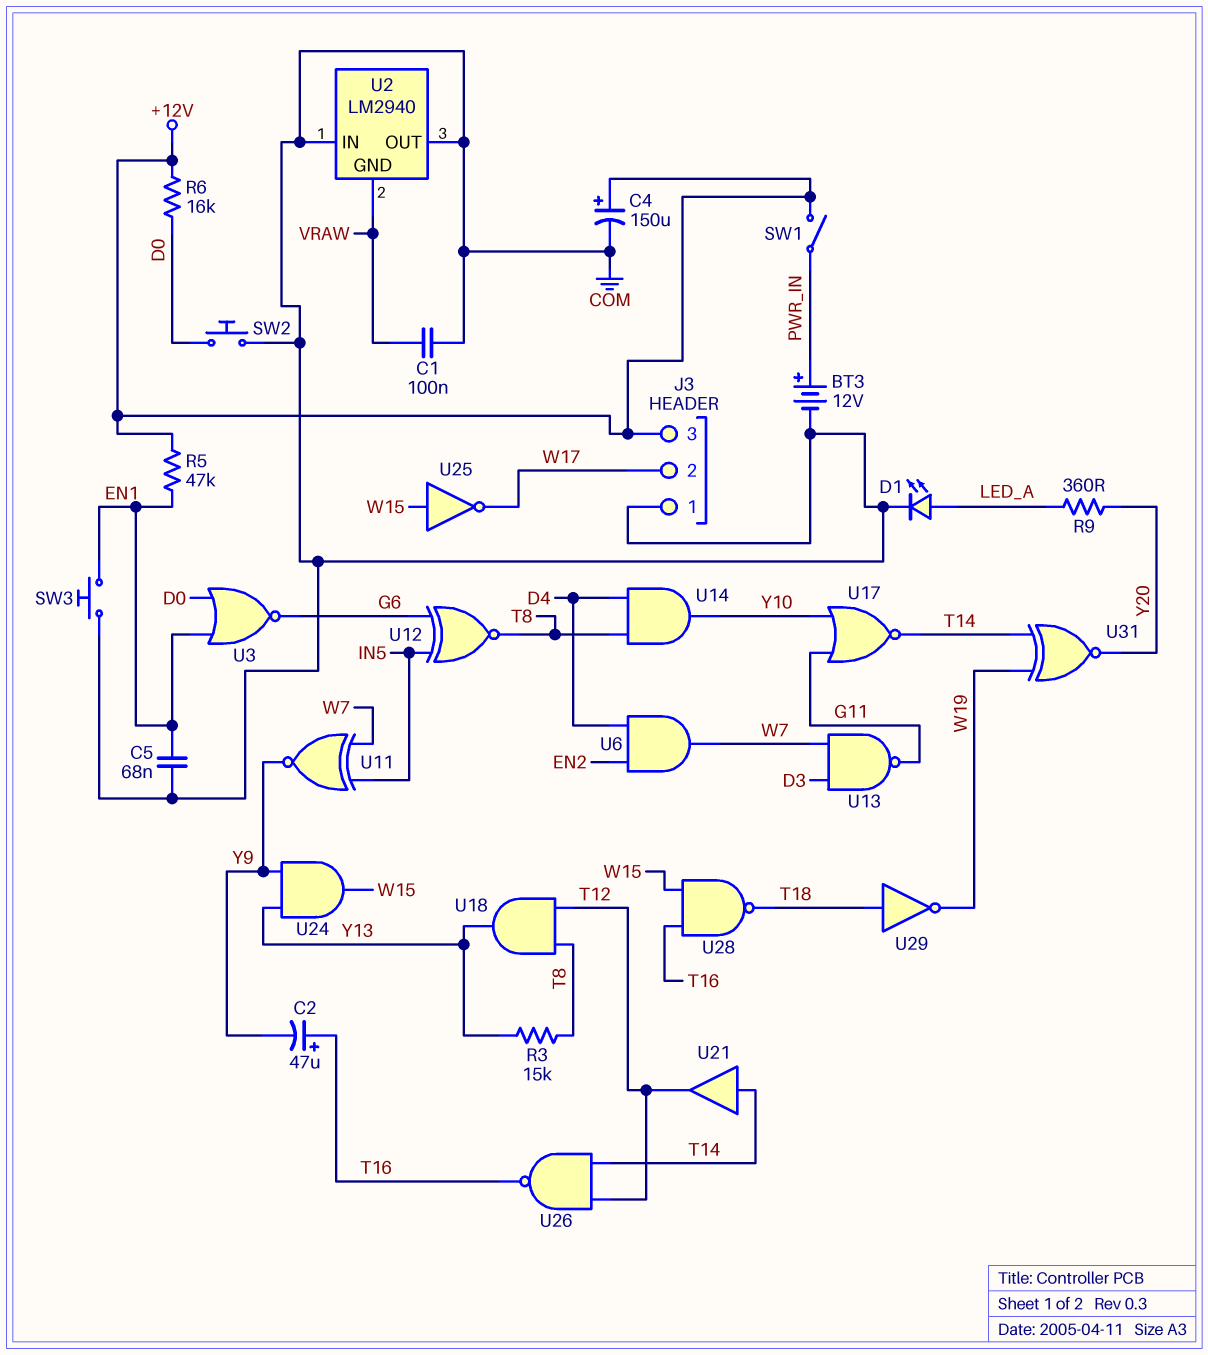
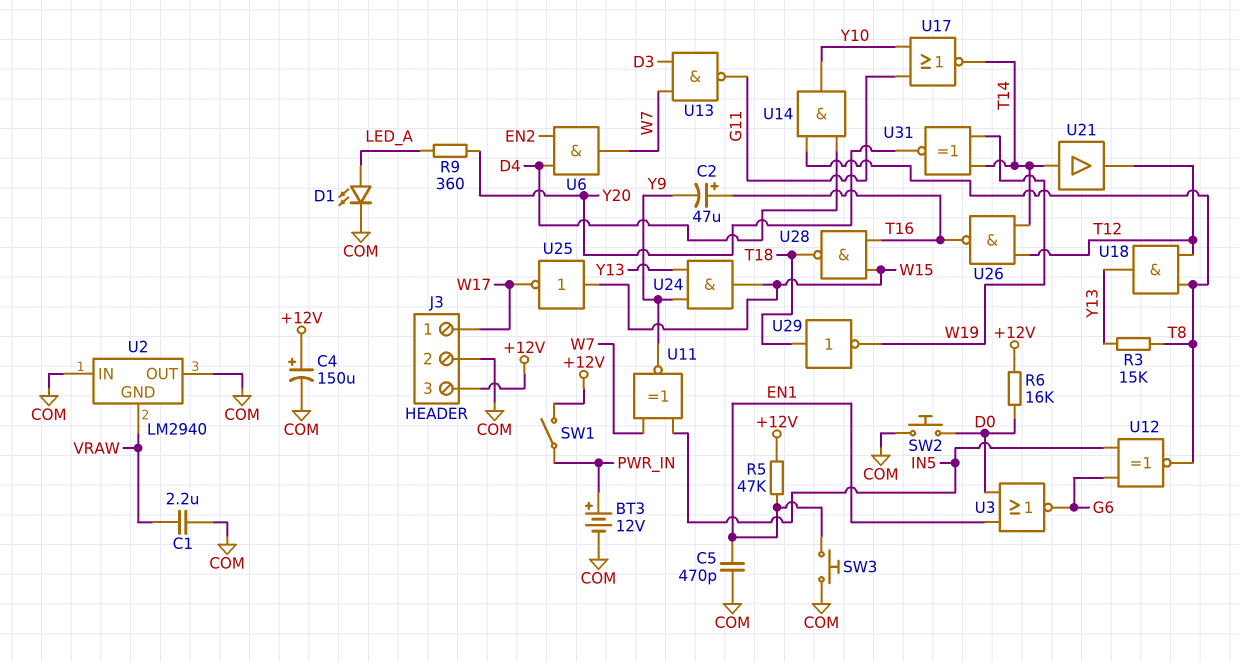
C1: 100nF (COM, VRAW) -> 2.2uF (COM, VRAW)
C5: 68nF (COM, EN1) -> 470pF (COM, EN1)
J3 pin 1: COM -> W17
J3 pin 2: W17 -> COM

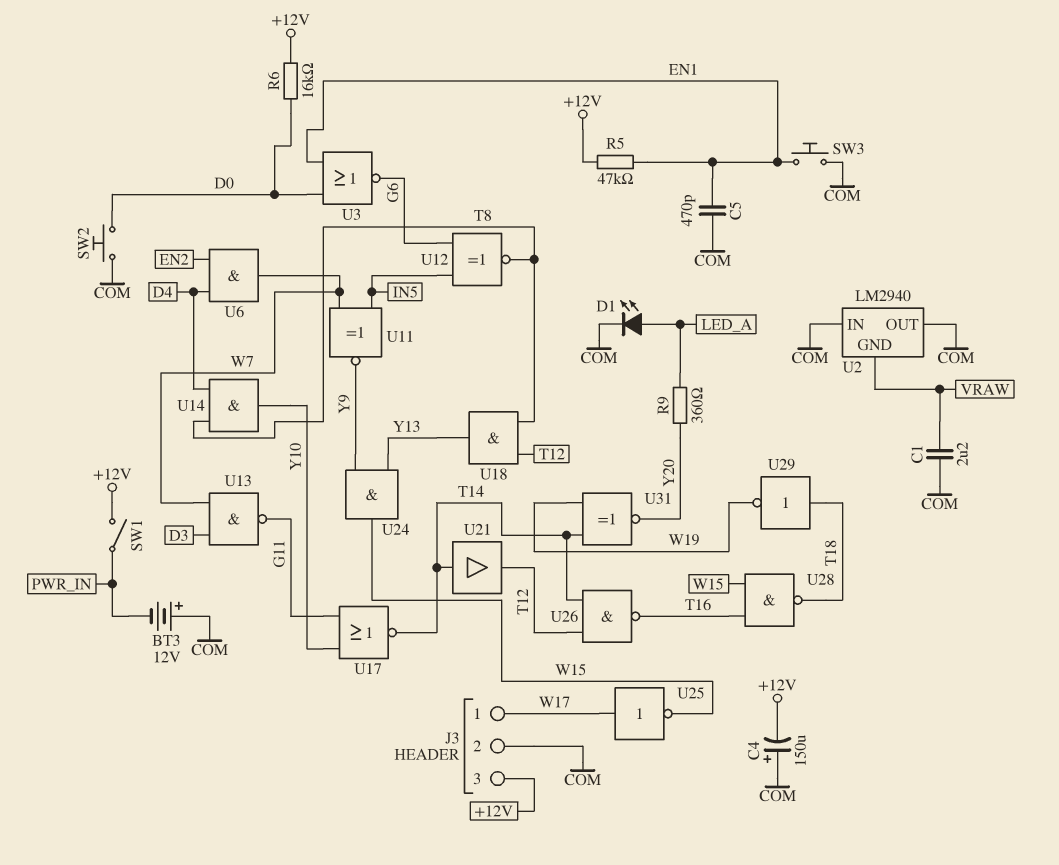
BT3: 12V (plus PWR_IN, minus COM) -> 12V (plus COM, minus PWR_IN)
C2: 47uF (plus T16, minus Y9) -> none
C4: 150uF (plus +12V, minus COM) -> 150uF (plus COM, minus +12V)
R3: 15k (T8, Y13) -> none
U25: NOT (in W15, out W17) -> NOT (in W17, out W15)

